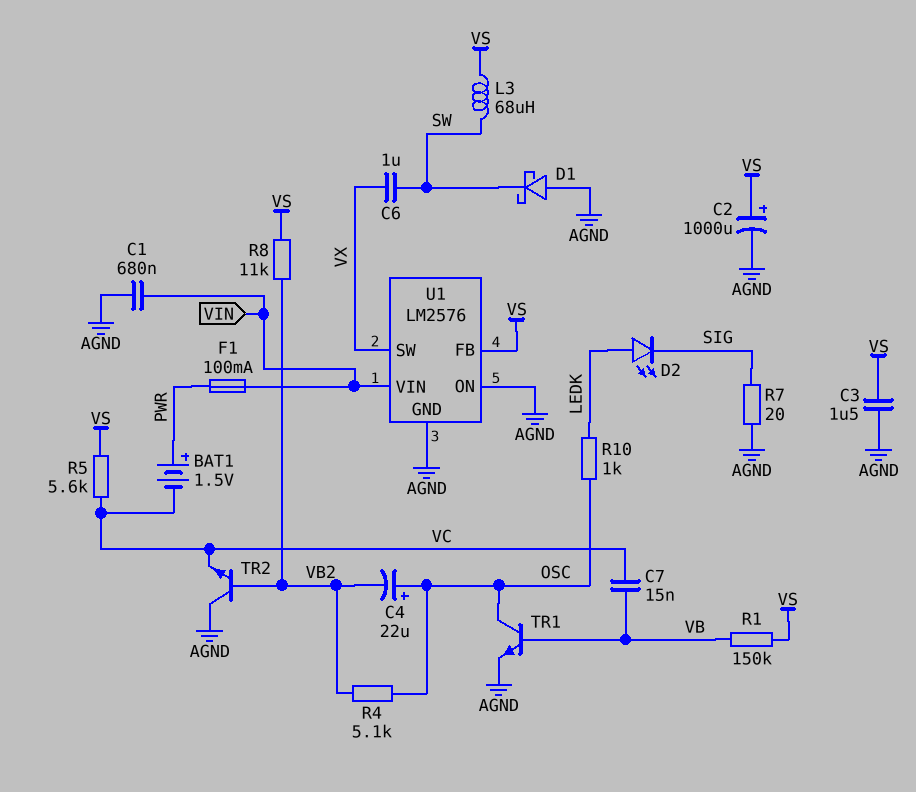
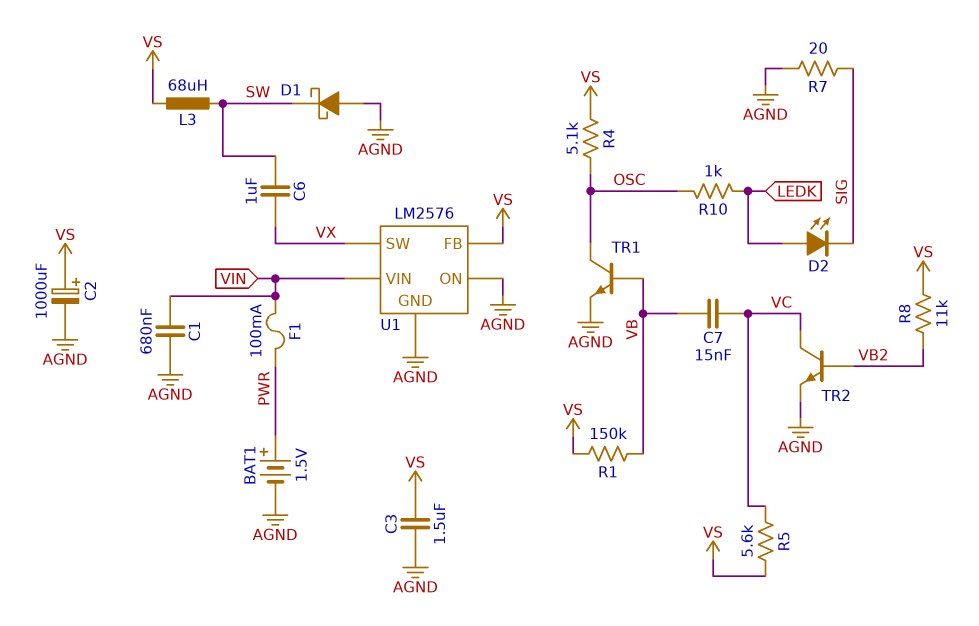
BAT1: 1.5V (plus PWR, minus VC) -> 1.5V (plus PWR, minus AGND)
C4: 22uF (plus OSC, minus VB2) -> none
R4: 5.1k (OSC, VB2) -> 5.1k (OSC, VS)
TR2: NPN (B VB2, C AGND, E VC) -> NPN (B VB2, C VC, E AGND)

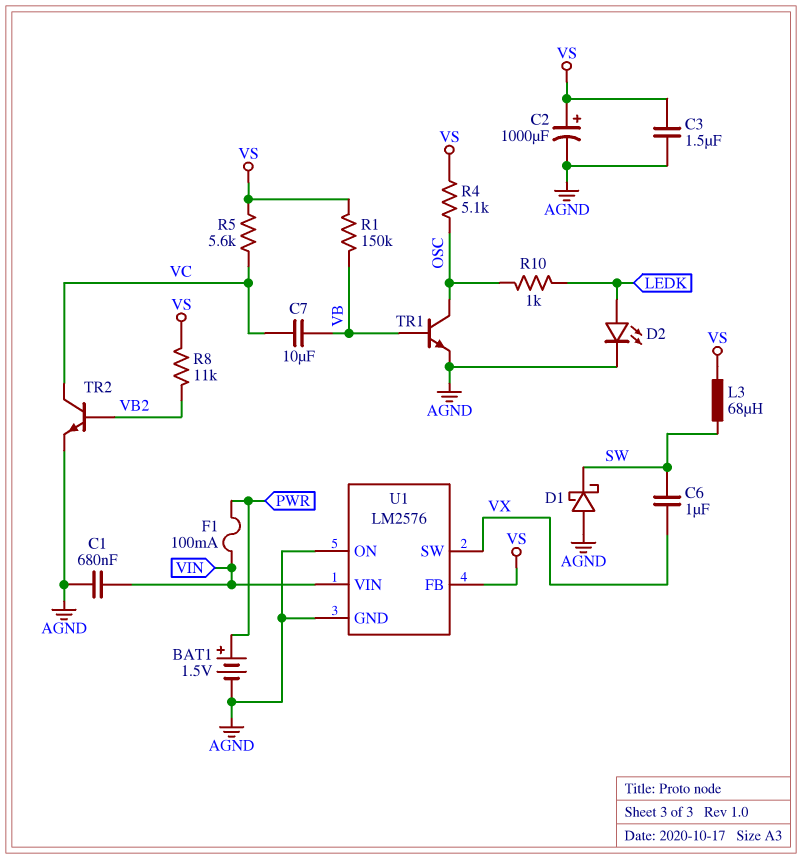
C7: 15nF (VB, VC) -> 10uF (VB, VC)
D2: LED (A LEDK, K SIG) -> LED (A LEDK, K AGND)
R7: 20 (AGND, SIG) -> none

